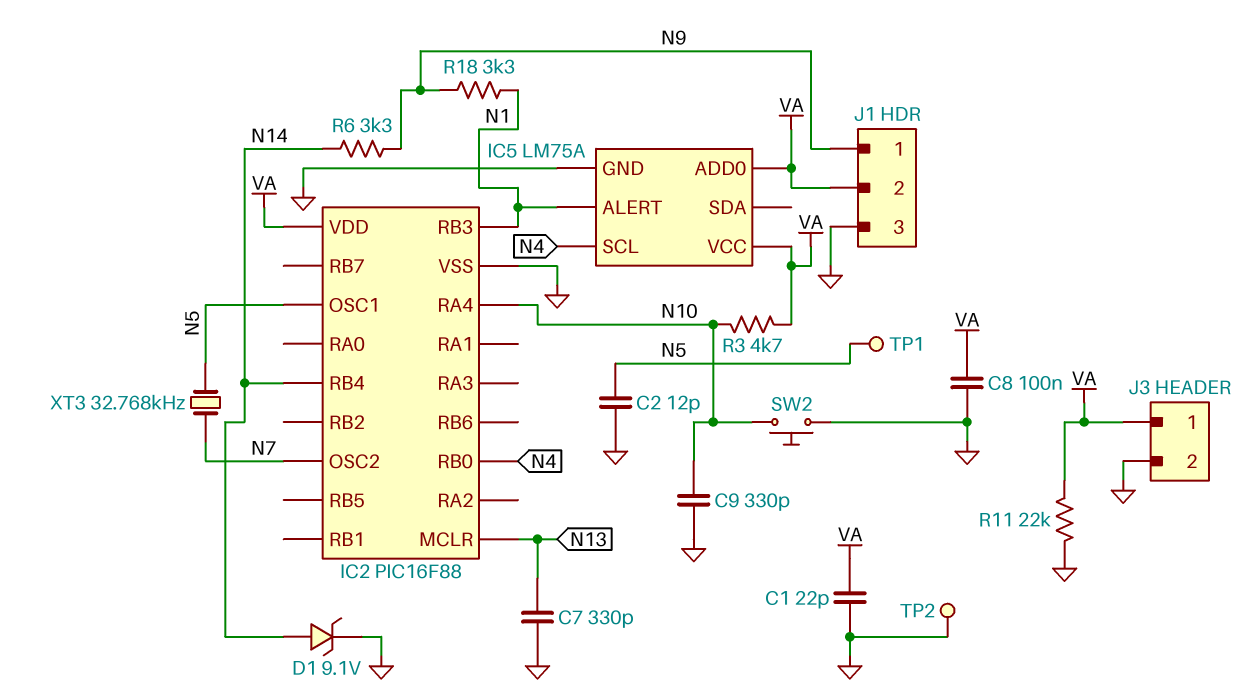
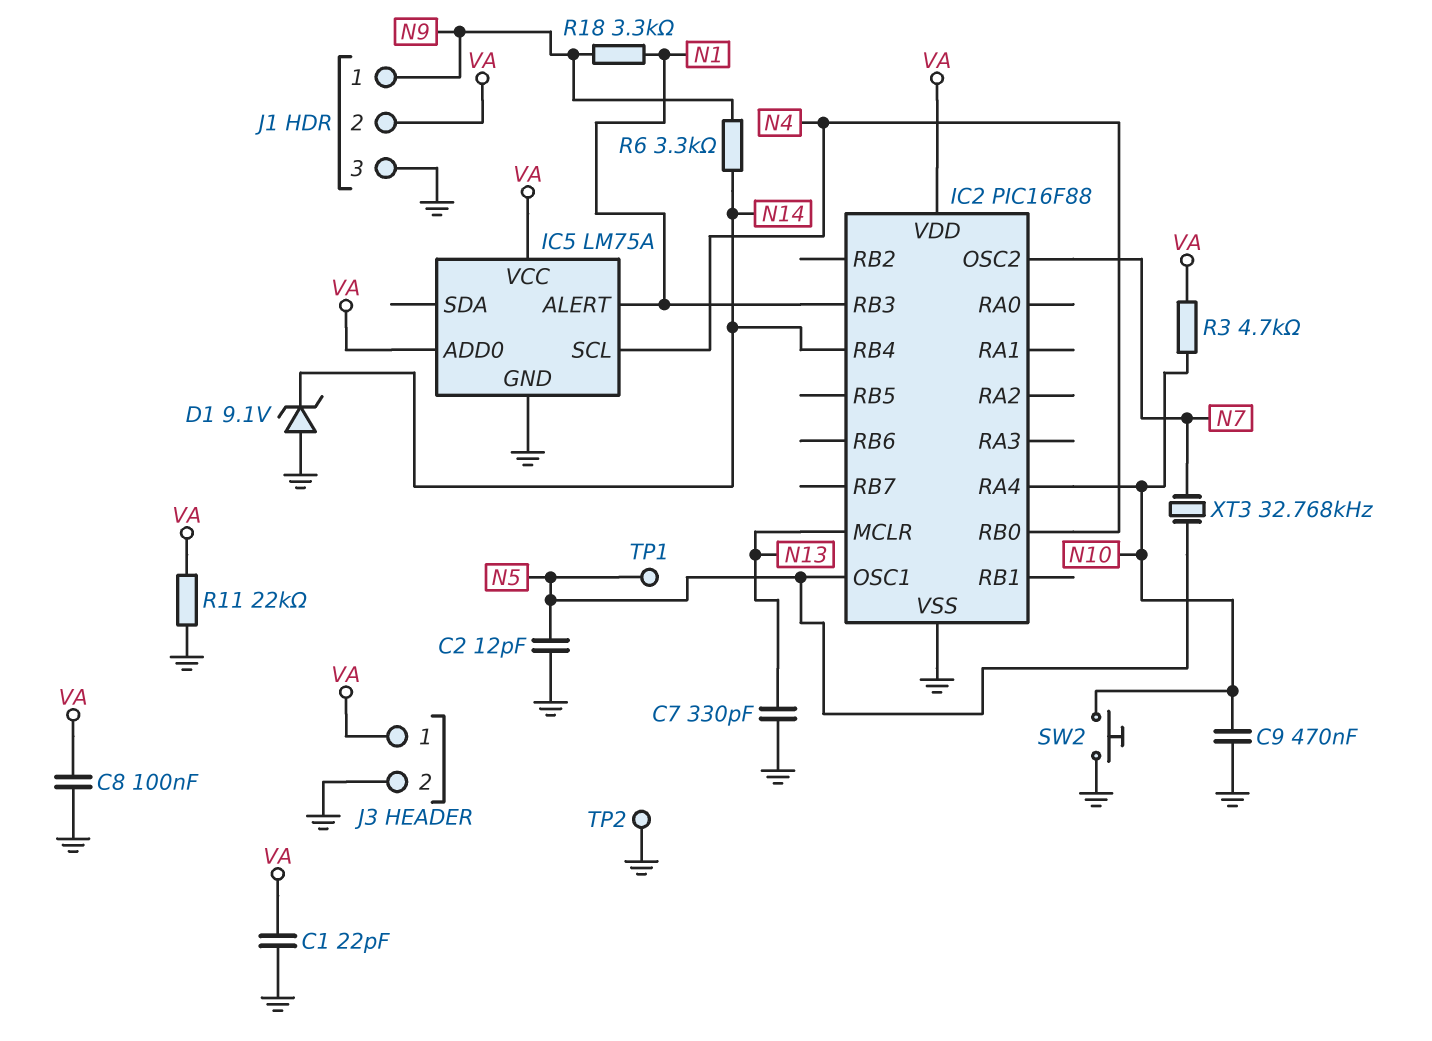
C9: 330pF (GND, N10) -> 470nF (GND, N10)
D1: zener 9.1V (A N14, K GND) -> zener 9.1V (A GND, K N14)

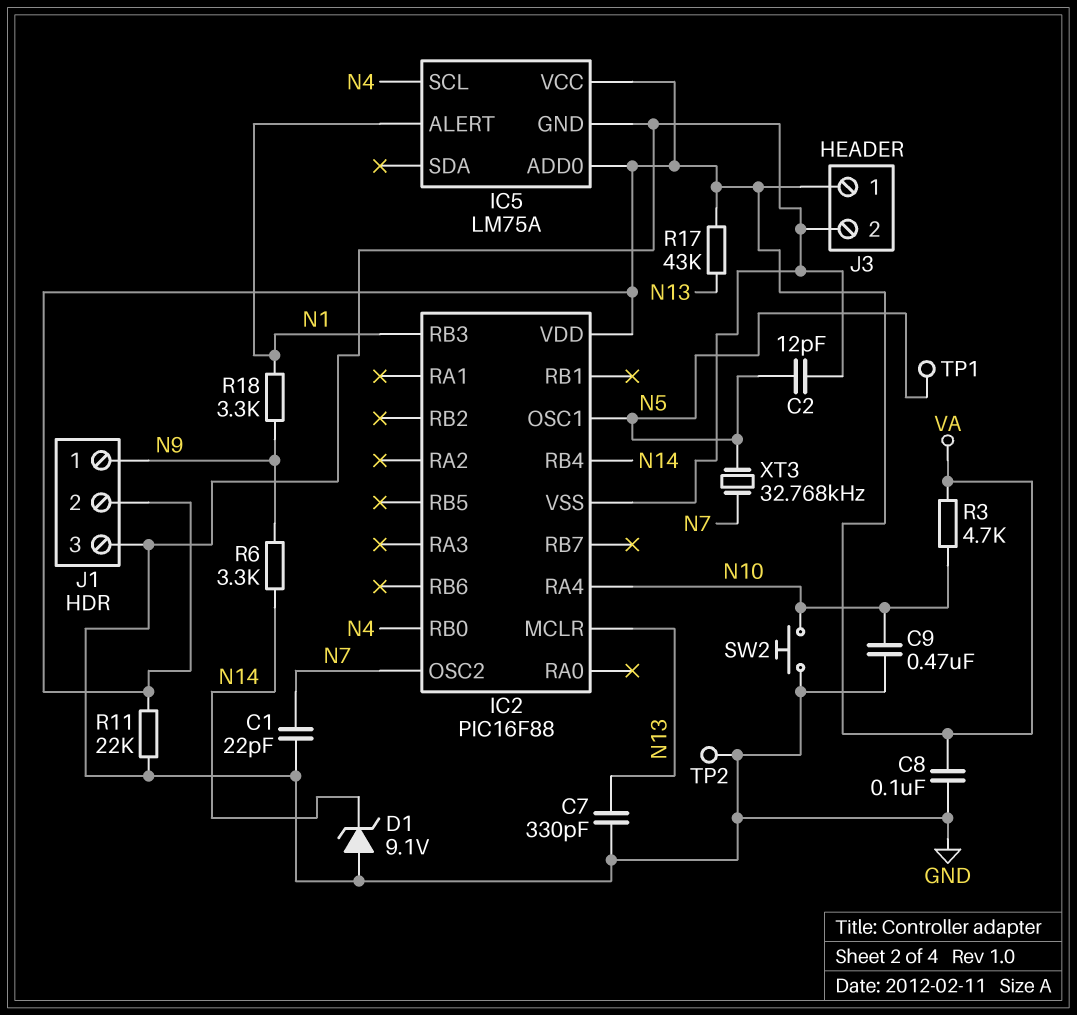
C1: 22pF (GND, VA) -> 22pF (GND, N7)
R17: none -> 43k (N13, VA)

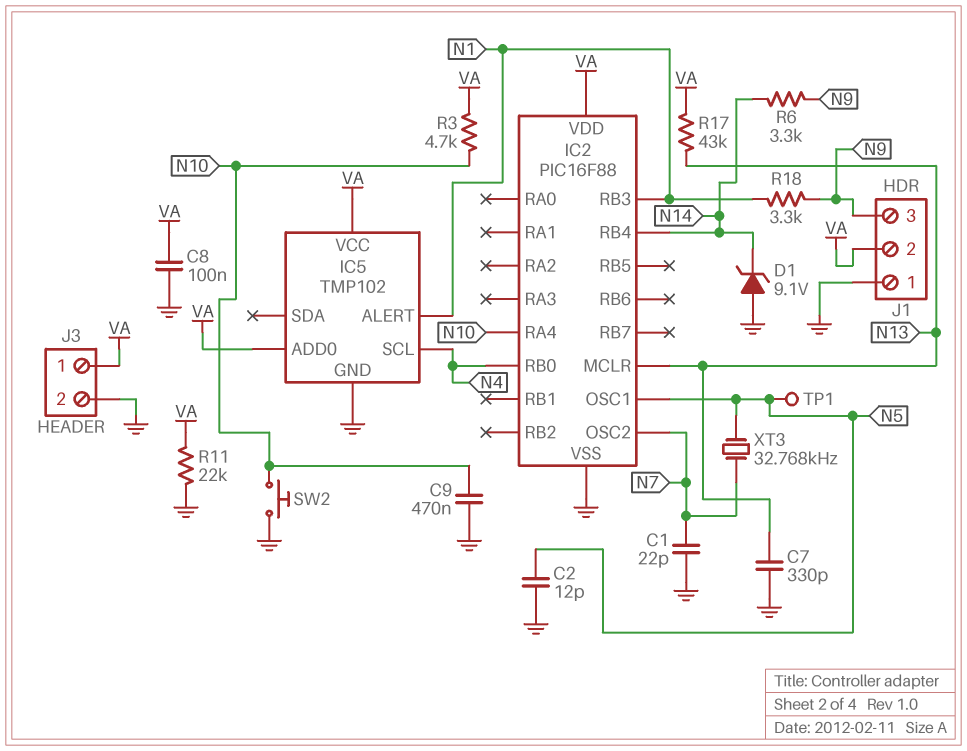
IC5: LM75A -> TMP102
J1 pin 1: N9 -> GND
J1 pin 3: GND -> N9
TP2: test point (GND) -> none

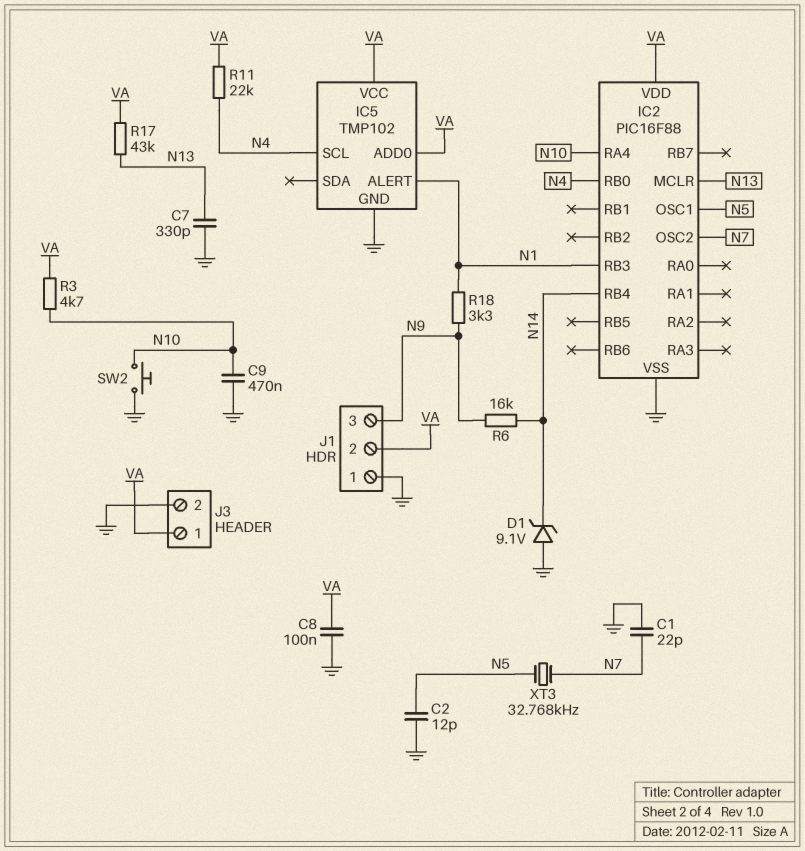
R6: 3.3k (N9, N14) -> 16k (N9, N14)
R11: 22k (GND, VA) -> 22k (N4, VA)
TP1: test point (N5) -> none

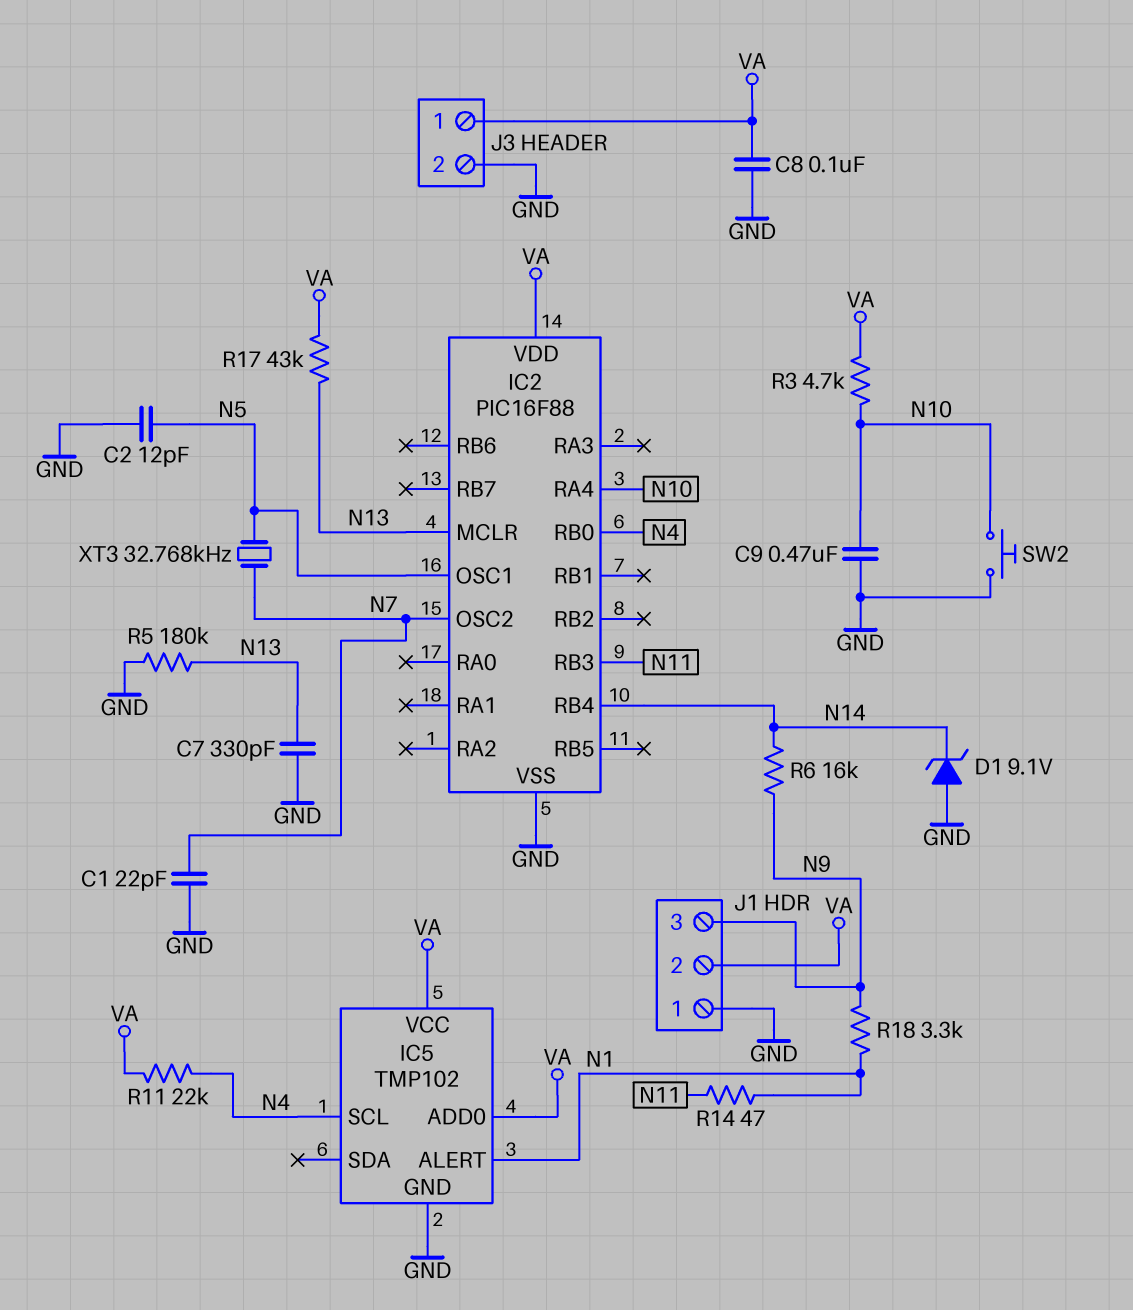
IC2 pin RB3: N1 -> N11
R5: none -> 180k (GND, N13)
R14: none -> 47 (N1, N11)

